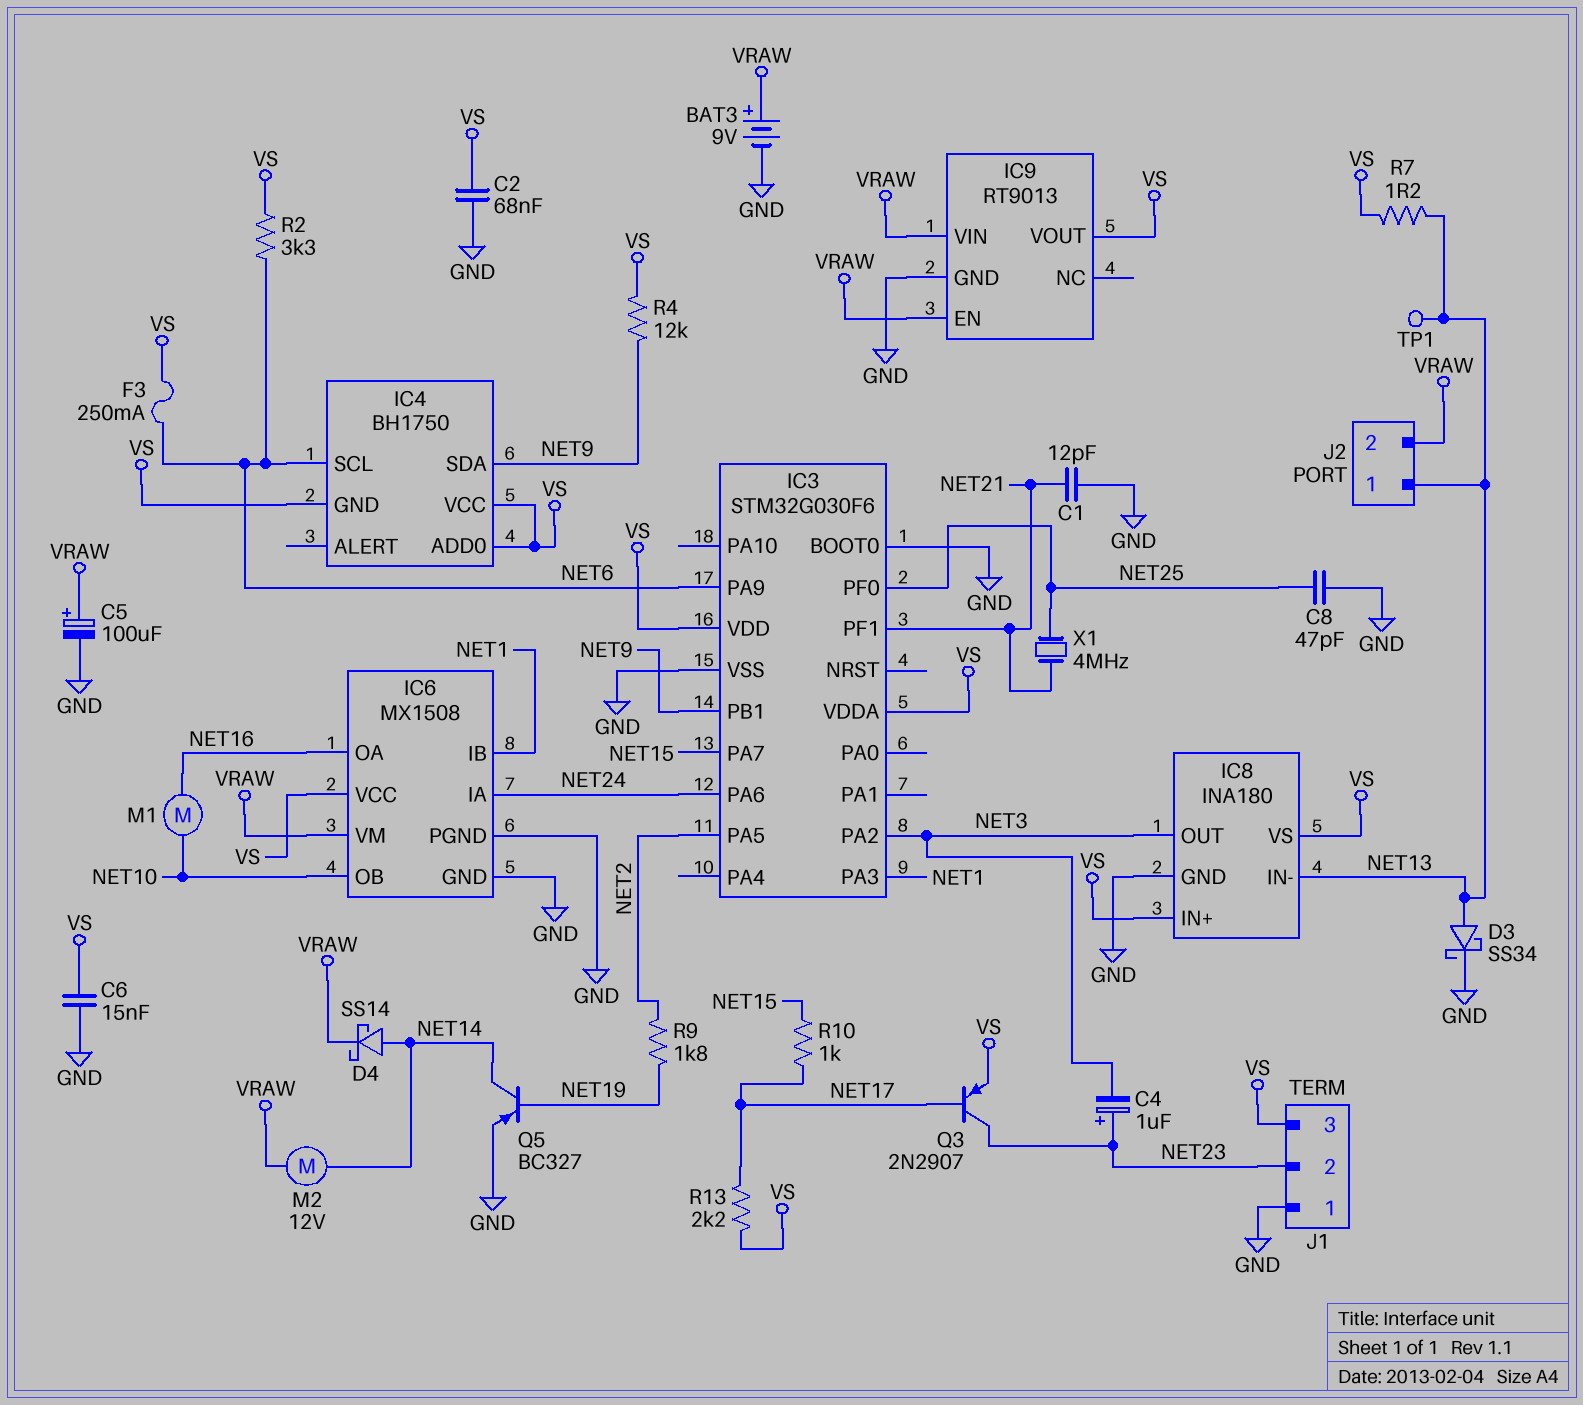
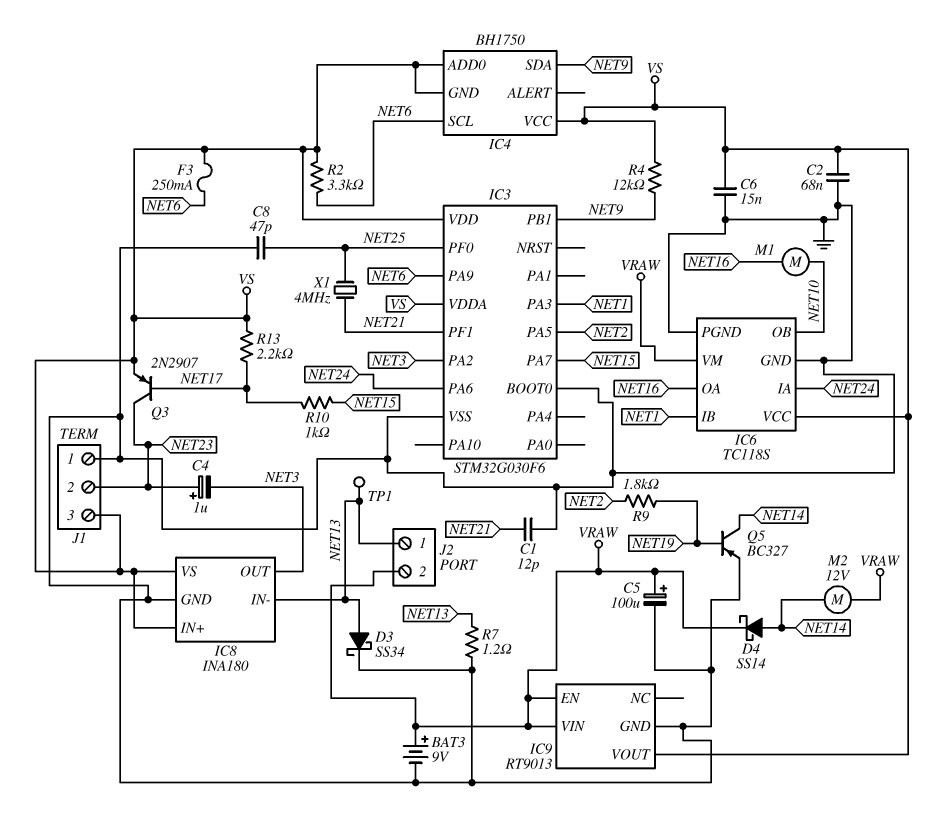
IC6: MX1508 -> TC118S
R7: 1.2 (NET13, VS) -> 1.2 (GND, NET13)

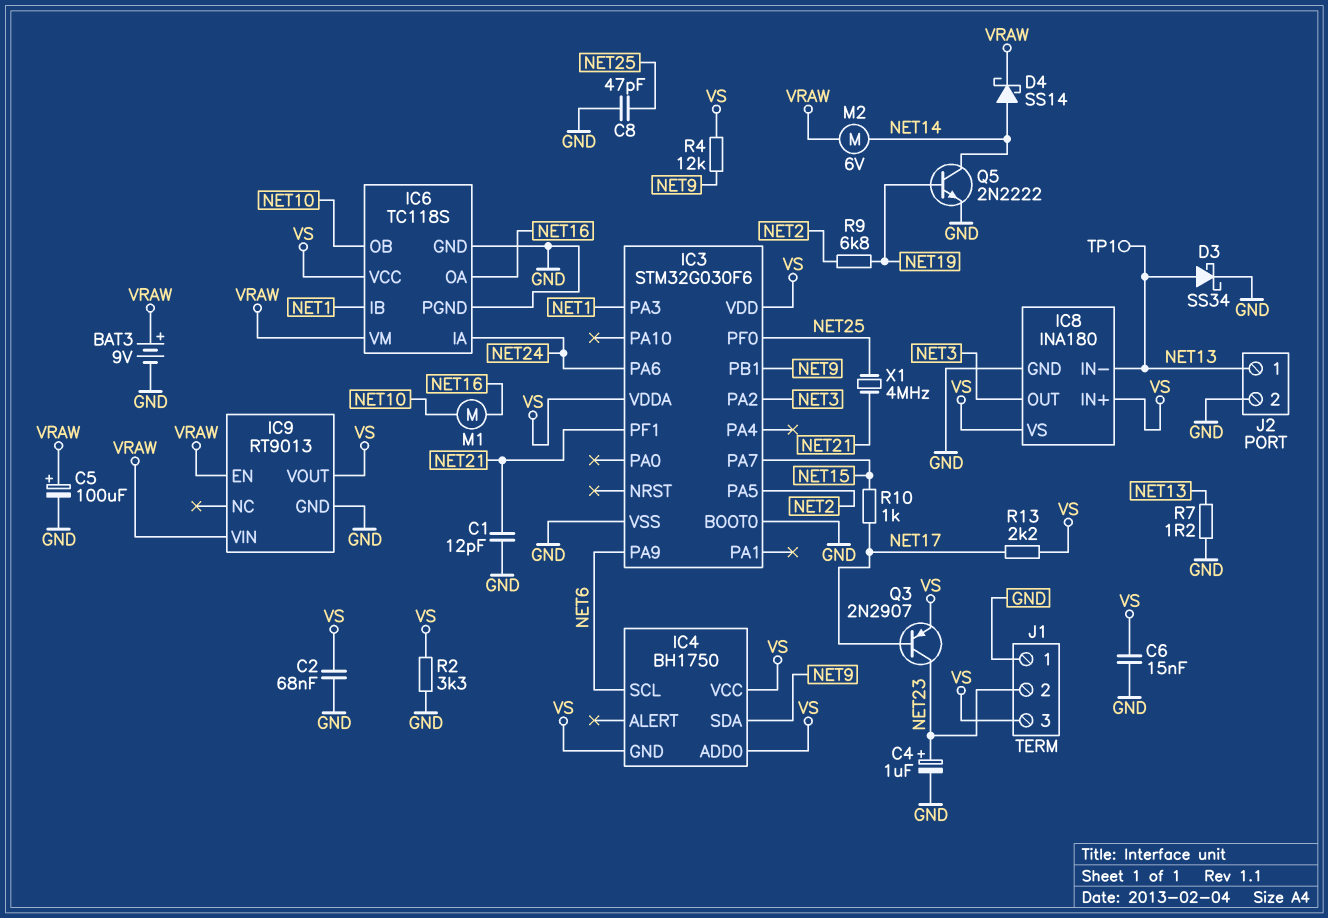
C4: 1uF (plus NET23, minus NET3) -> 1uF (plus NET23, minus GND)
F3: 250mA (NET6, VS) -> none
J2 pin 2: VRAW -> GND
M2: motor 12V (NET14, VRAW) -> motor 6V (NET14, VRAW)
Q5: PNP BC327 (B NET19, C NET14, E GND) -> NPN 2N2222 (B NET19, C NET14, E GND)
R2: 3.3k (NET6, VS) -> 3.3k (GND, VS)
R9: 1.8k (NET2, NET19) -> 6.8k (NET2, NET19)

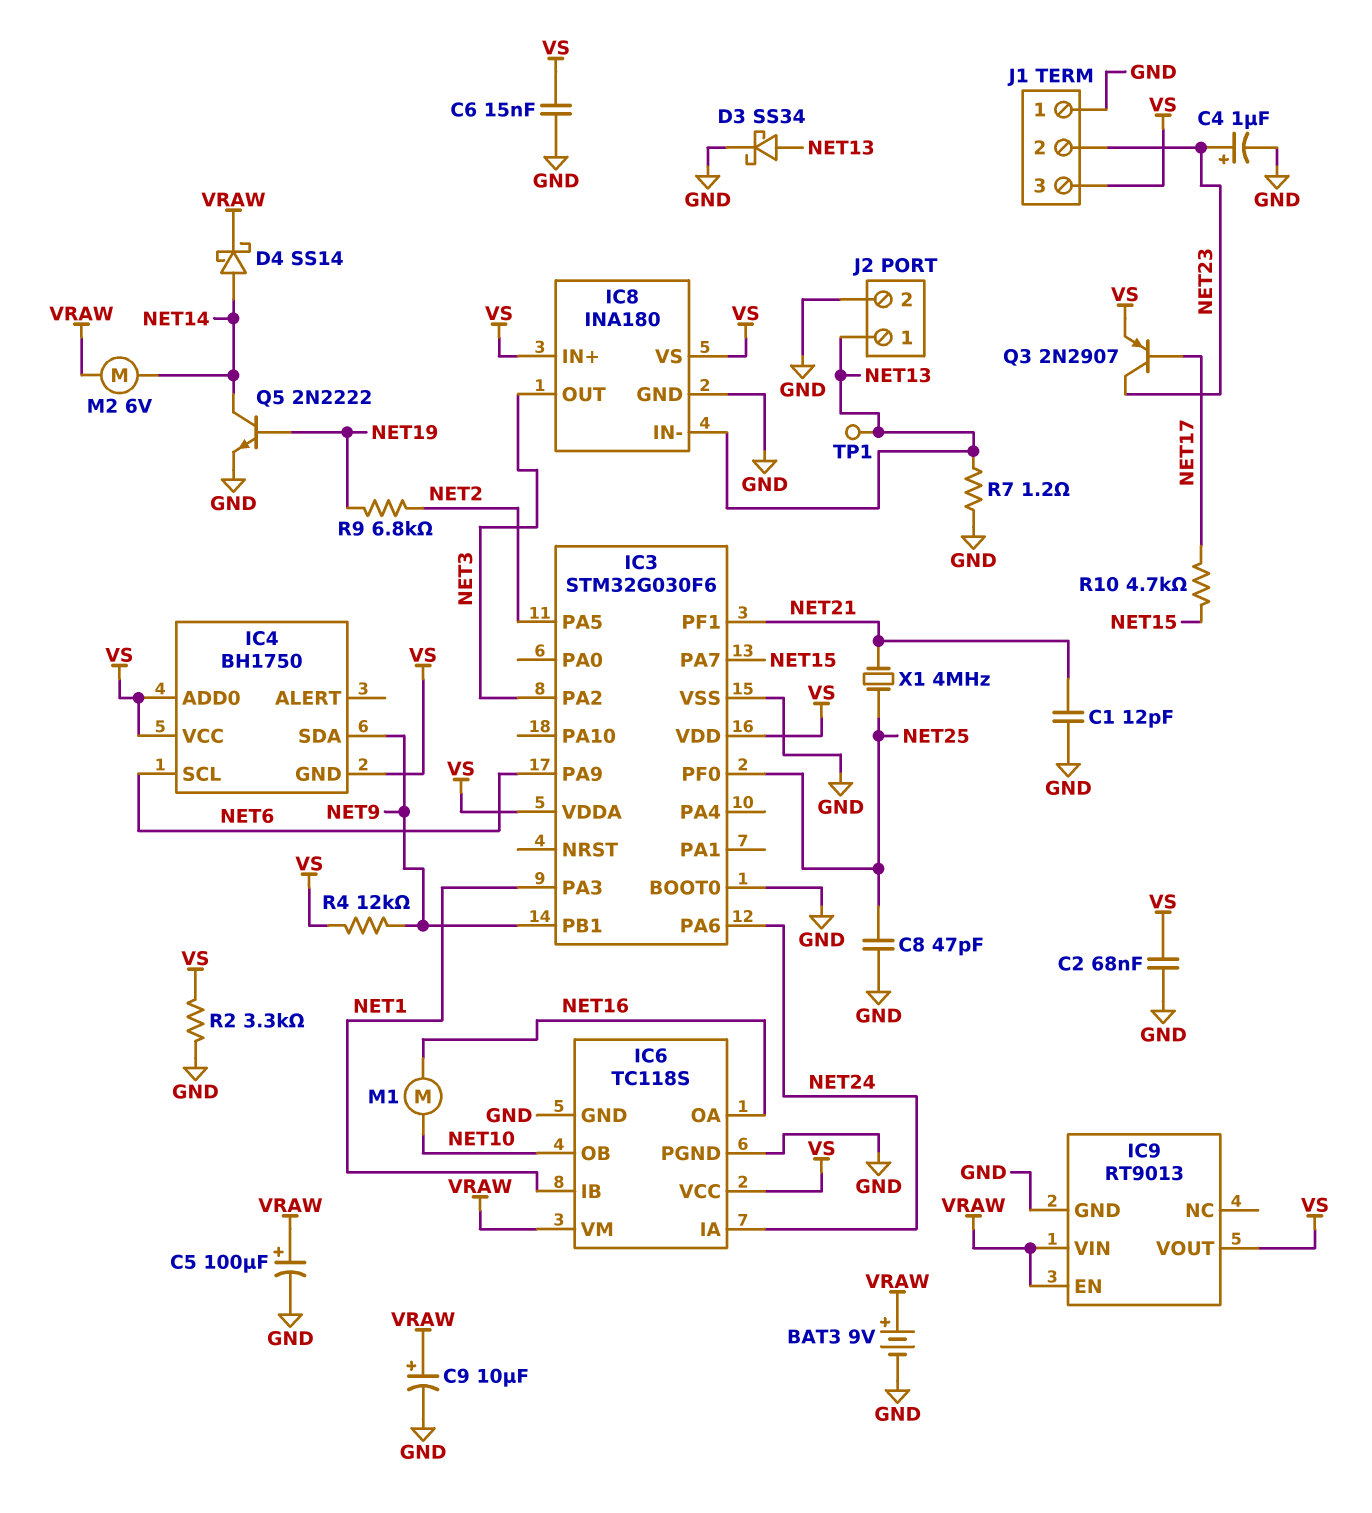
C9: none -> 10uF (plus VRAW, minus GND)
R10: 1k (NET15, NET17) -> 4.7k (NET15, NET17)
R13: 2.2k (NET17, VS) -> none

